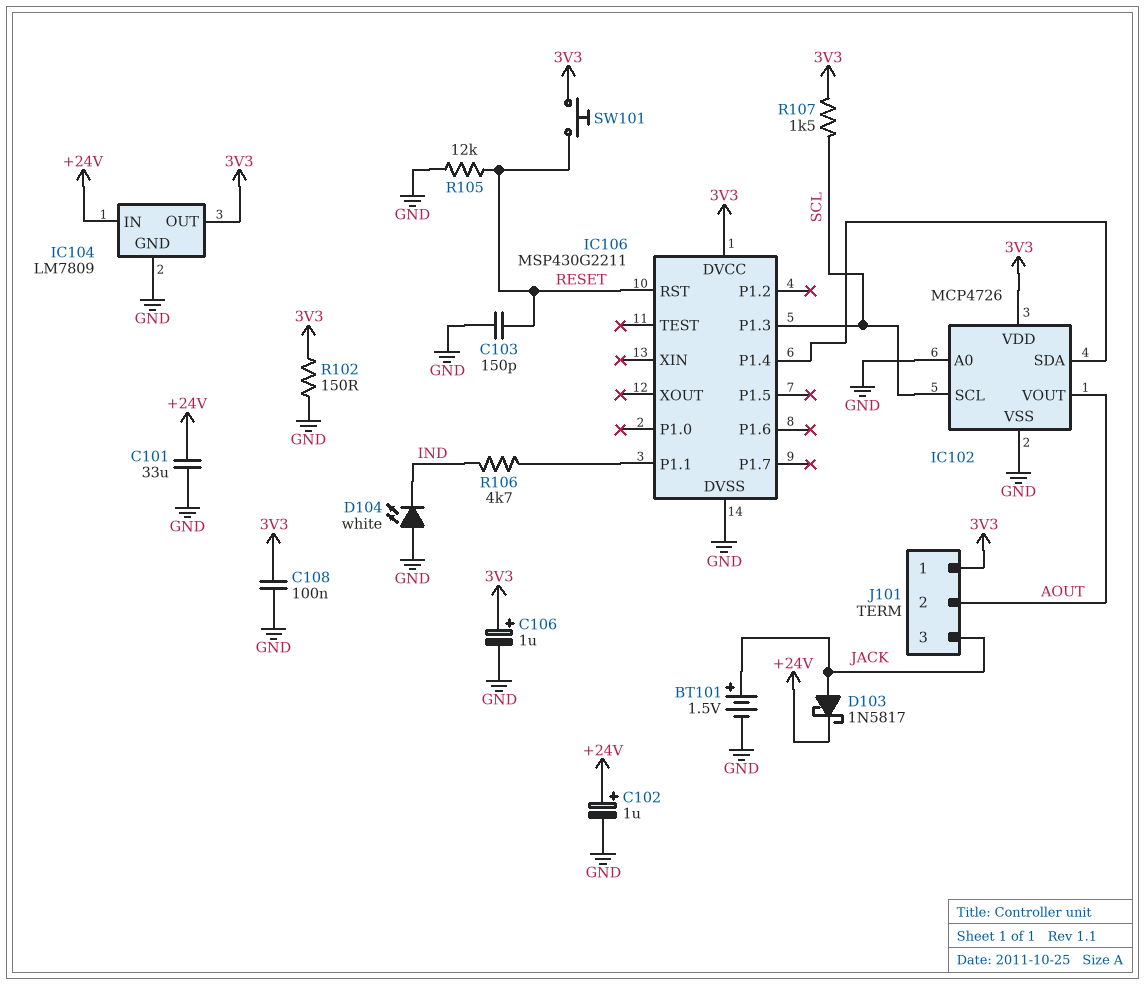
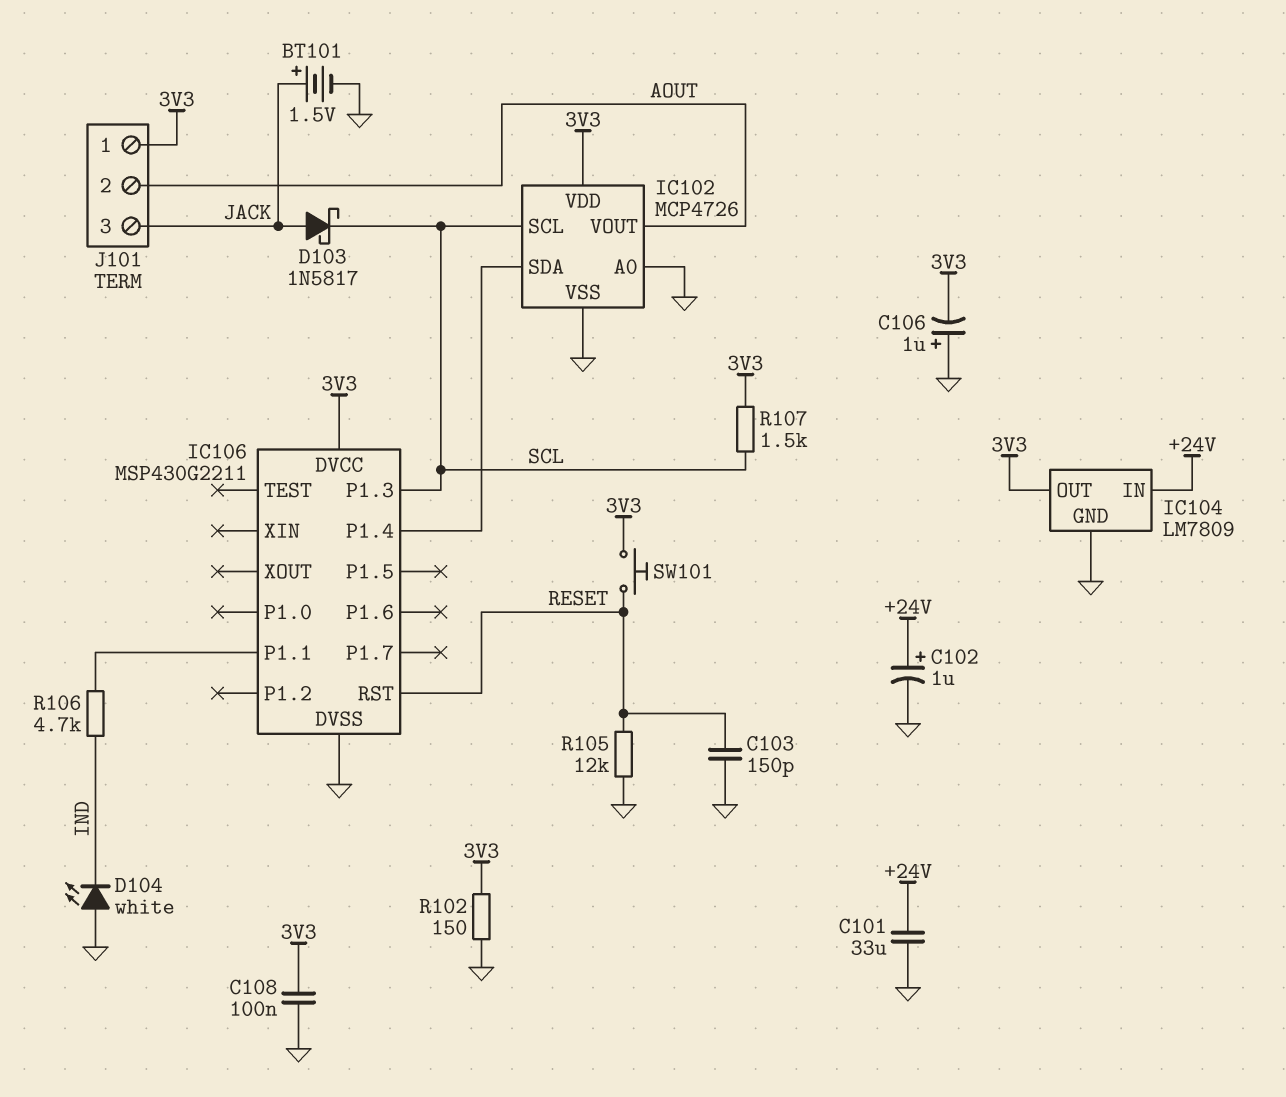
C106: 1uF (plus 3V3, minus GND) -> 1uF (plus GND, minus 3V3)
D103: schottky 1N5817 (A JACK, K +24V) -> schottky 1N5817 (A JACK, K SCL)

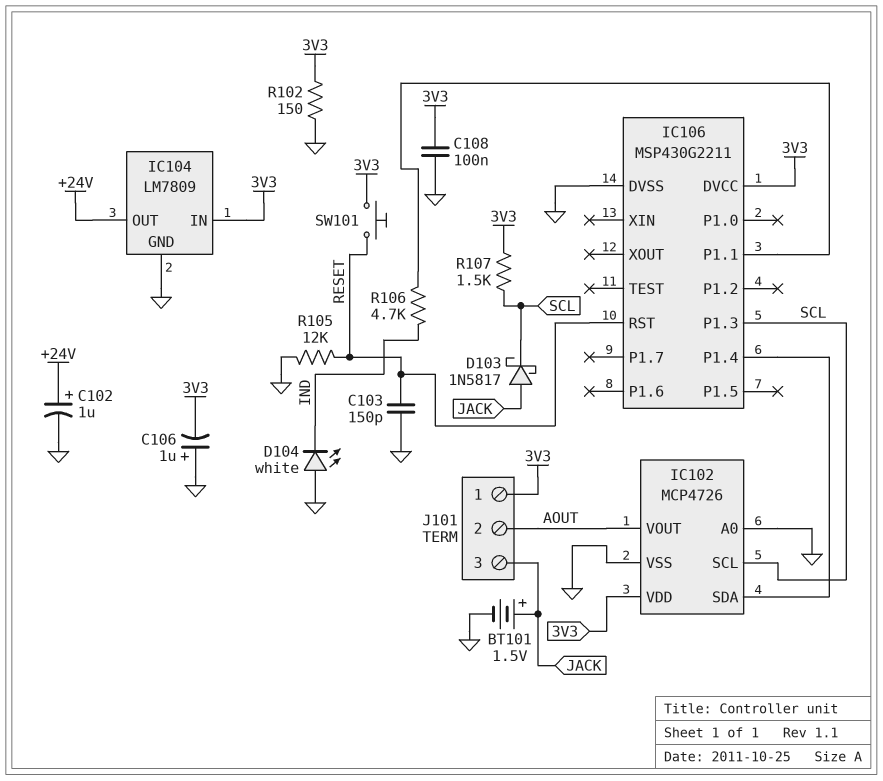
C101: 33uF (+24V, GND) -> none
IC104 pin IN: +24V -> 3V3
IC104 pin OUT: 3V3 -> +24V

